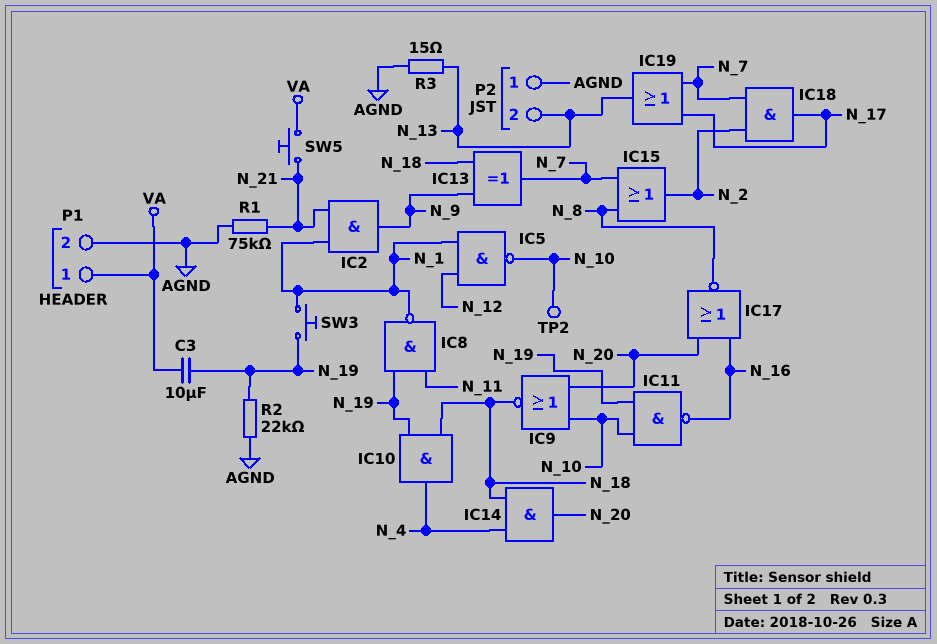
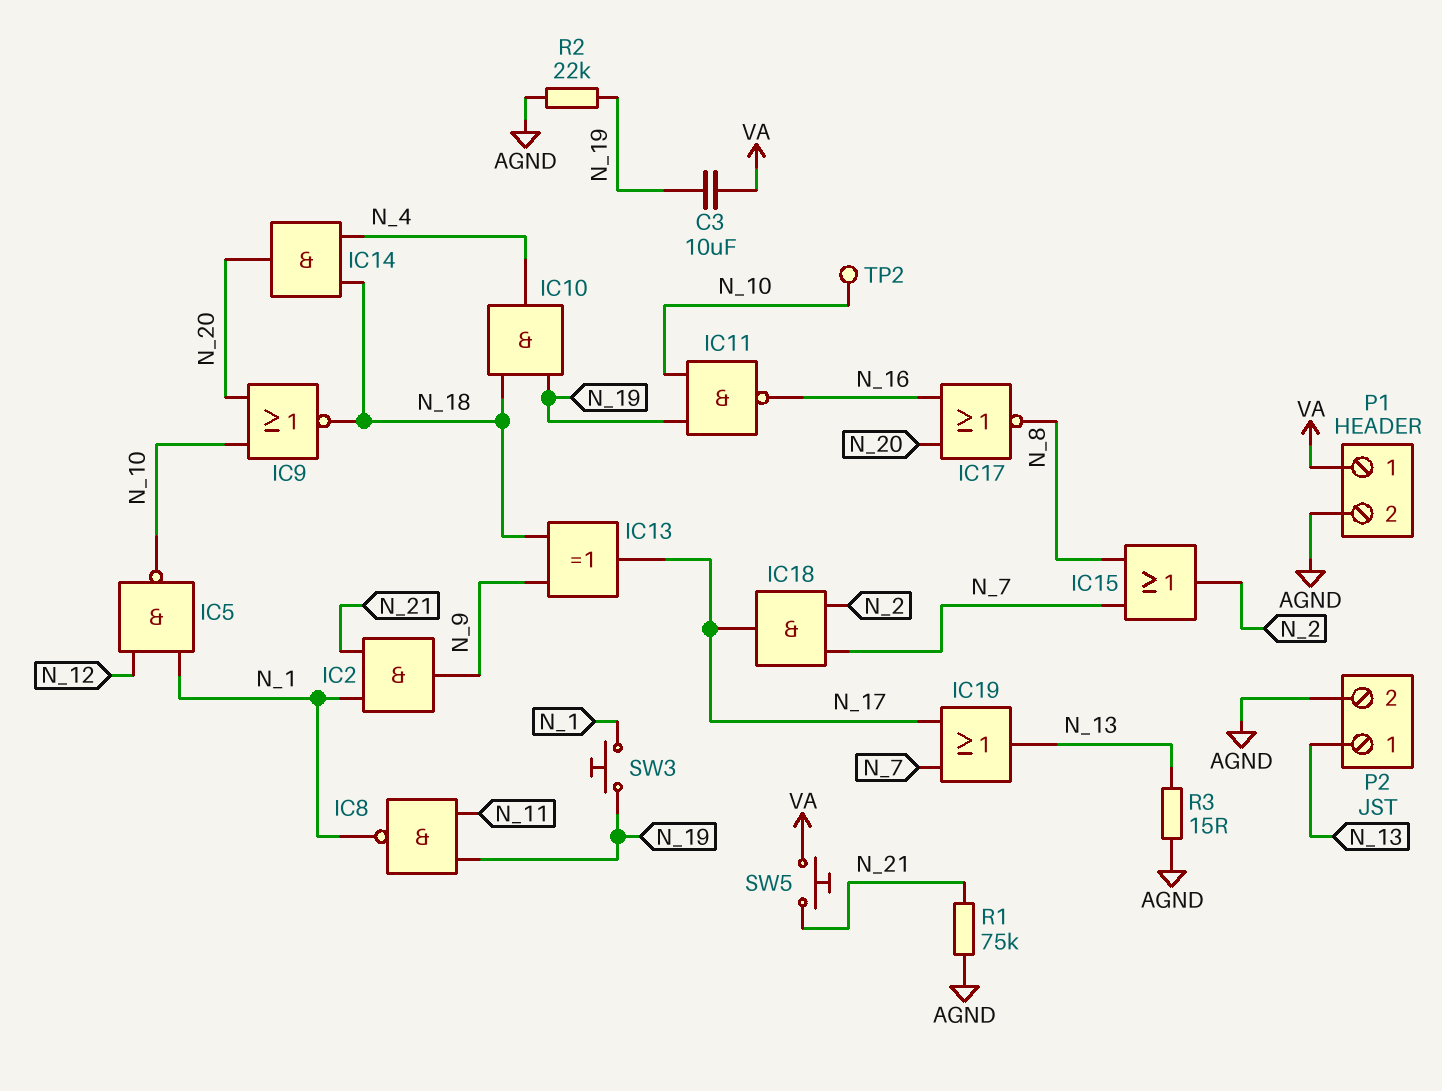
IC13: XOR (in N_9, in N_18, out N_7) -> XOR (in N_9, in N_18, out N_17)
P2 pin 1: AGND -> N_13
P2 pin 2: N_13 -> AGND

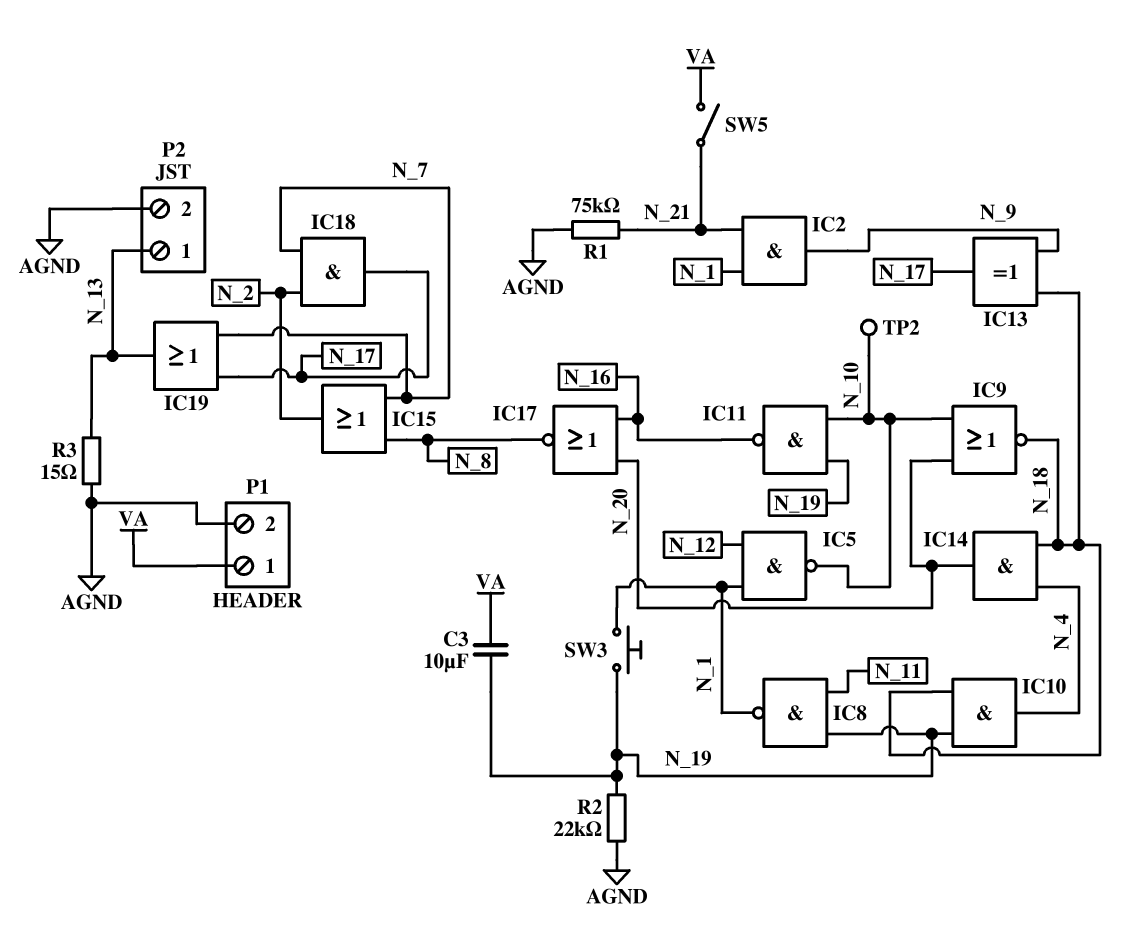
SW5: button (N_21, VA) -> switch (N_21, VA)

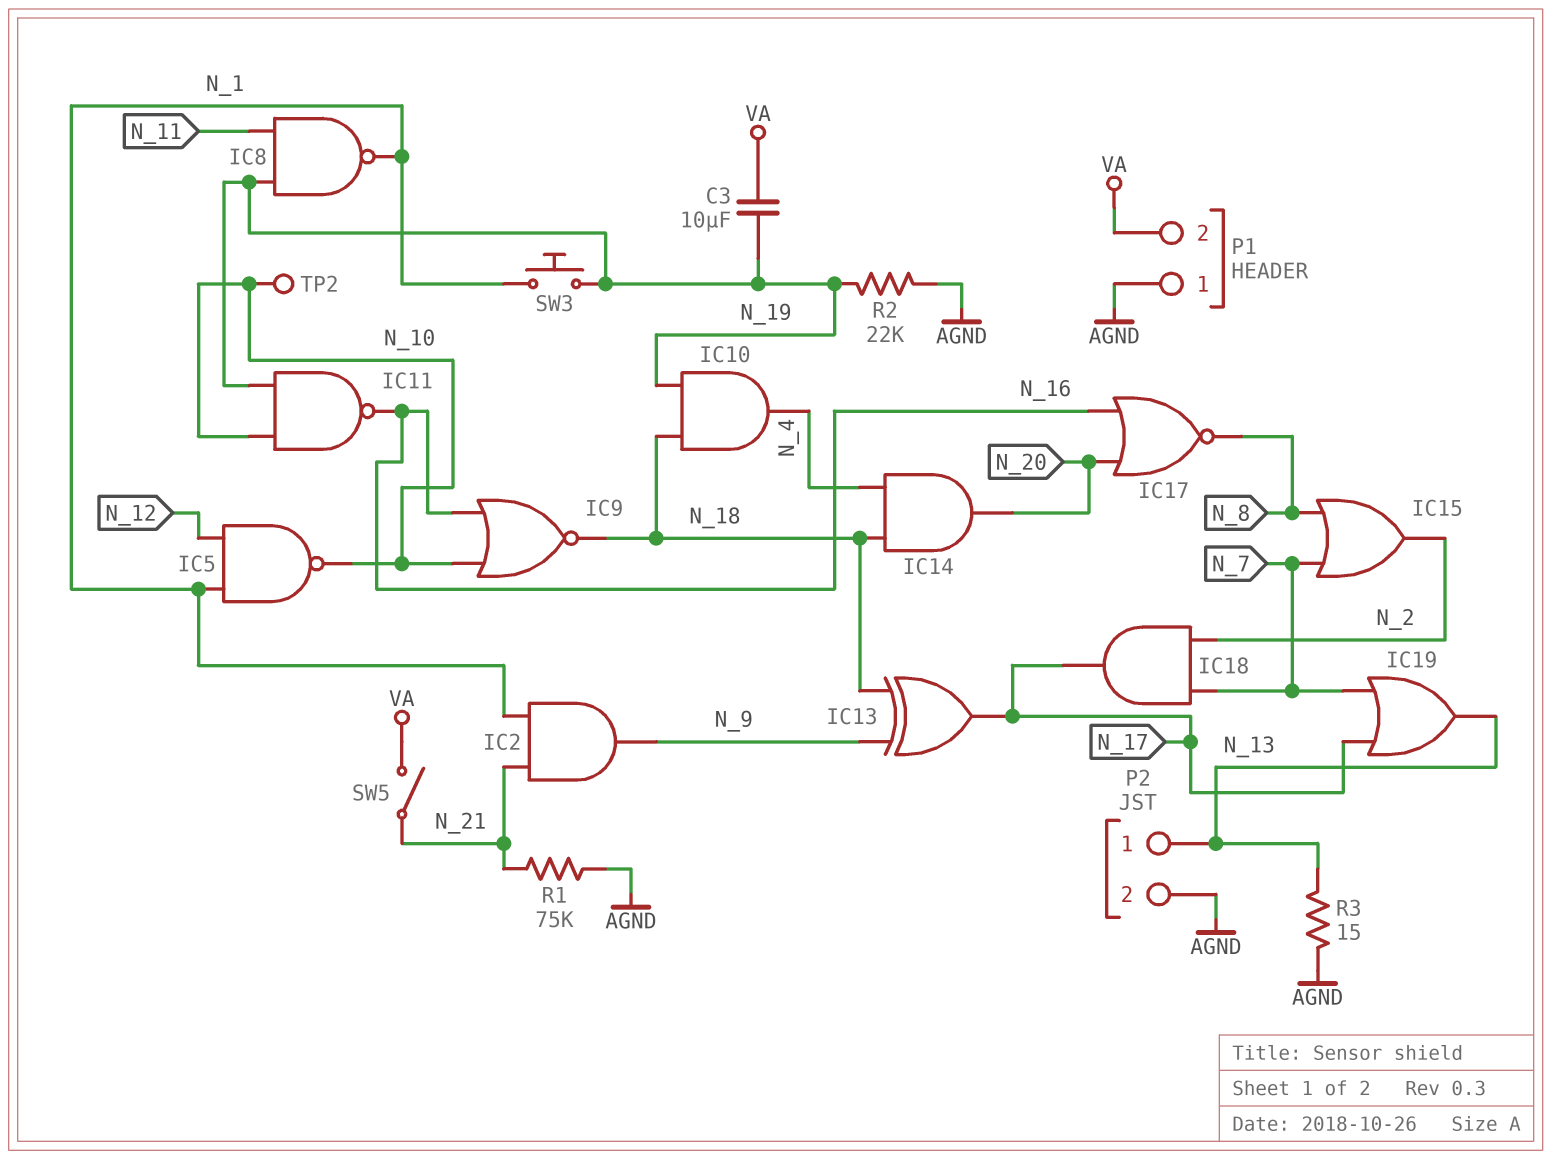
IC9: NOR (in N_10, in N_20, out N_18) -> NOR (in N_10, in N_16, out N_18)
P1 pin 1: VA -> AGND
P1 pin 2: AGND -> VA

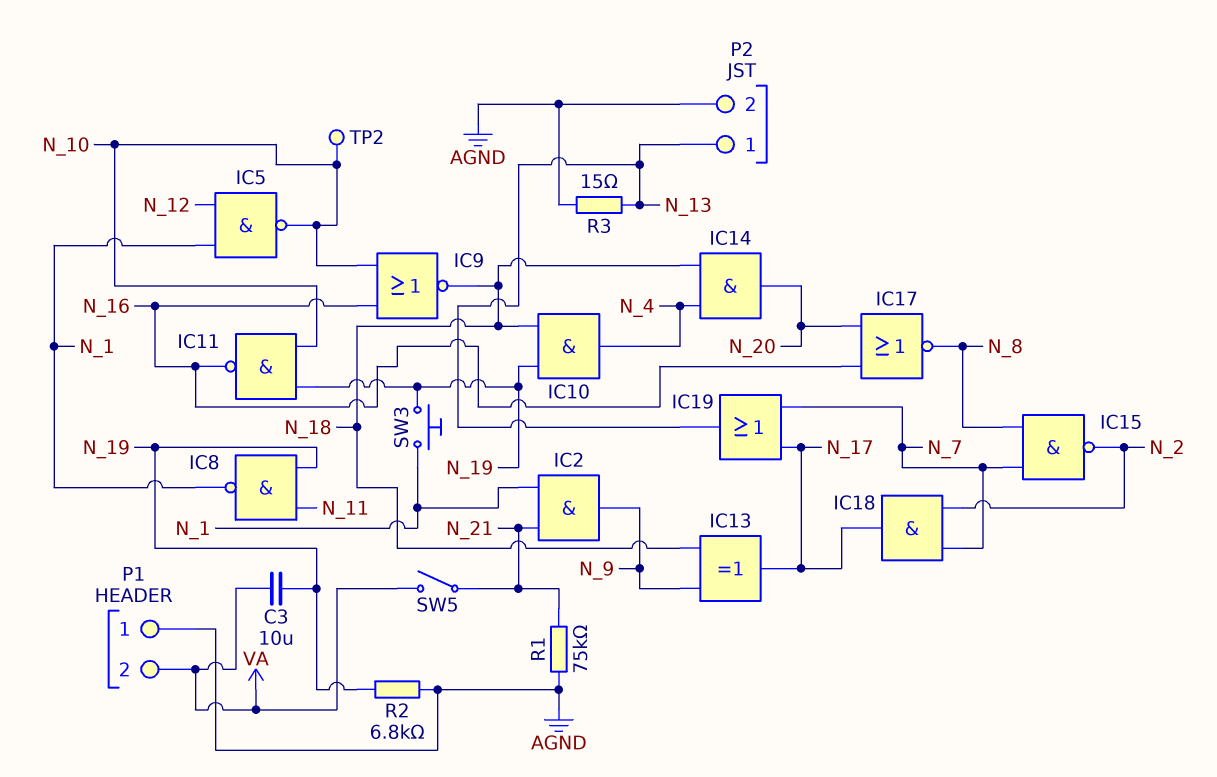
IC15: OR (in N_7, in N_8, out N_2) -> NAND (in N_7, in N_8, out N_2)
R2: 22k (AGND, N_19) -> 6.8k (AGND, N_19)

